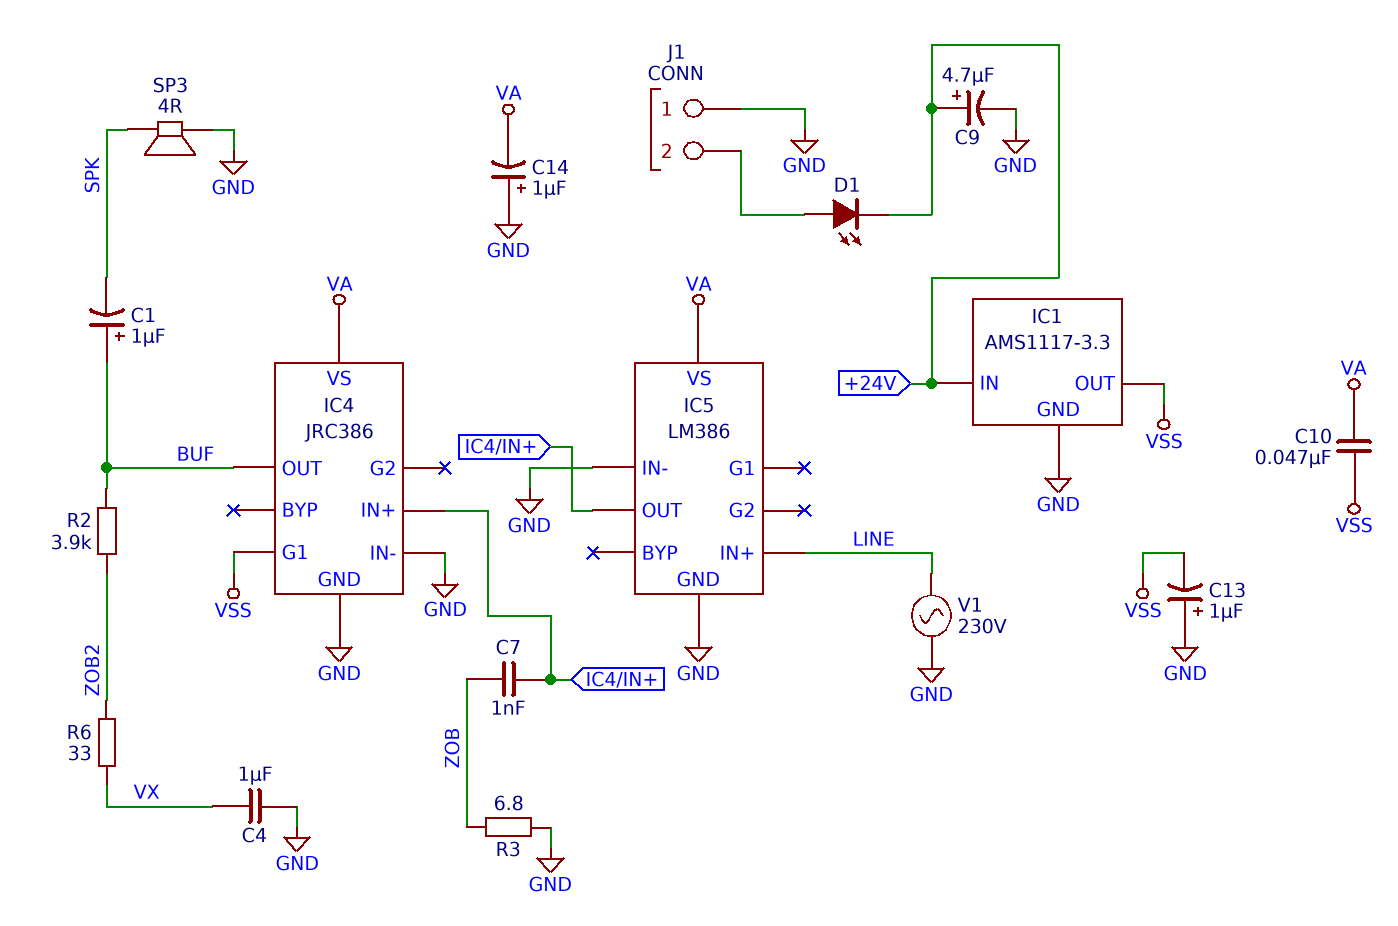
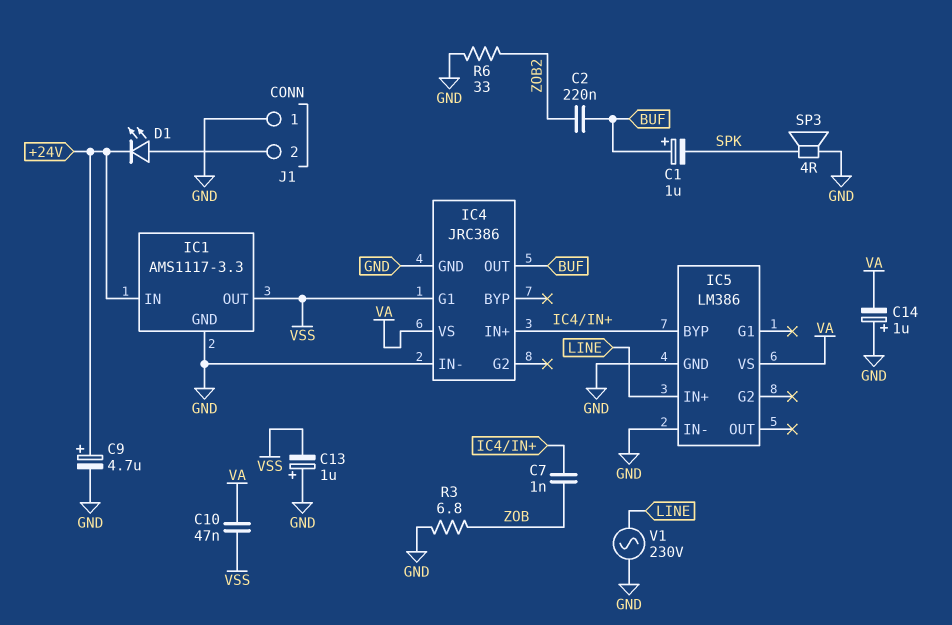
C2: none -> 220nF (BUF, ZOB2)
C4: 1uF (GND, VX) -> none
IC5 pin BYP: none -> IC4/IN+
IC5 pin OUT: IC4/IN+ -> none
R2: 3.9k (BUF, ZOB2) -> none
R6: 33 (VX, ZOB2) -> 33 (GND, ZOB2)

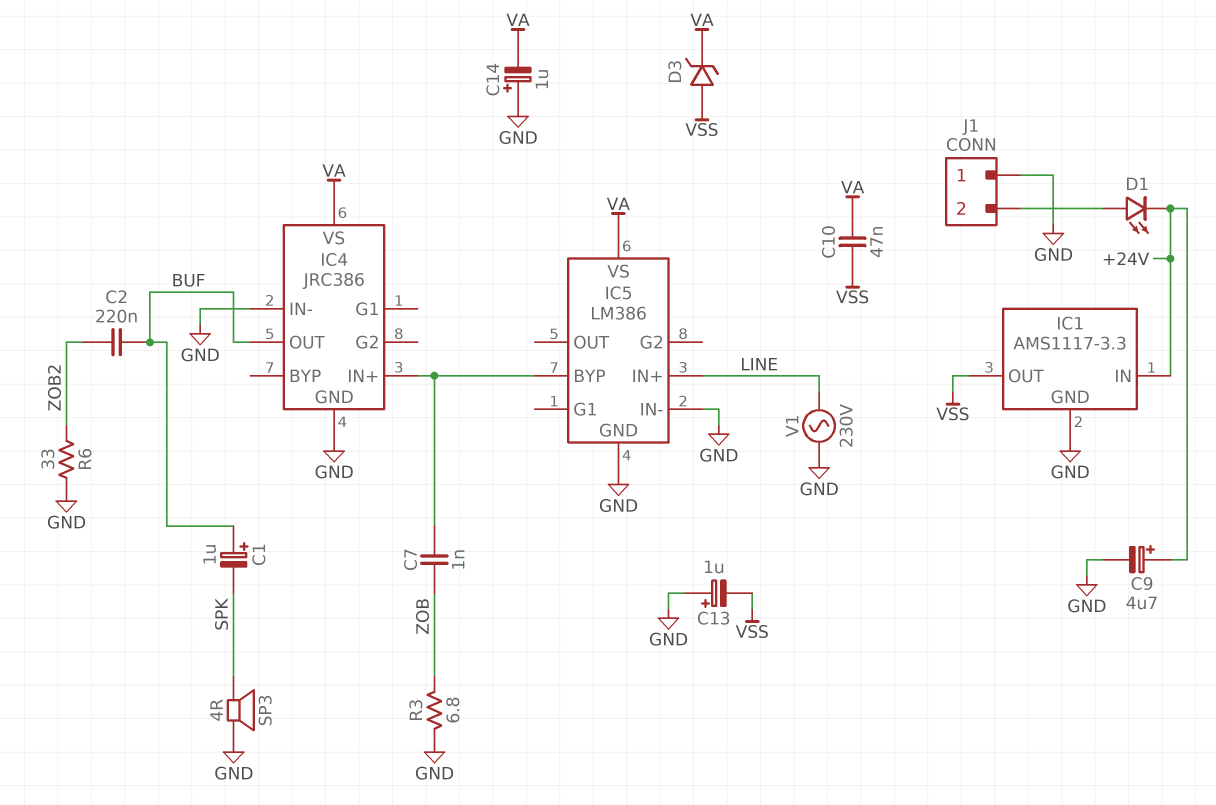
D3: none -> zener (A VSS, K VA)
IC4 pin G1: VSS -> none

